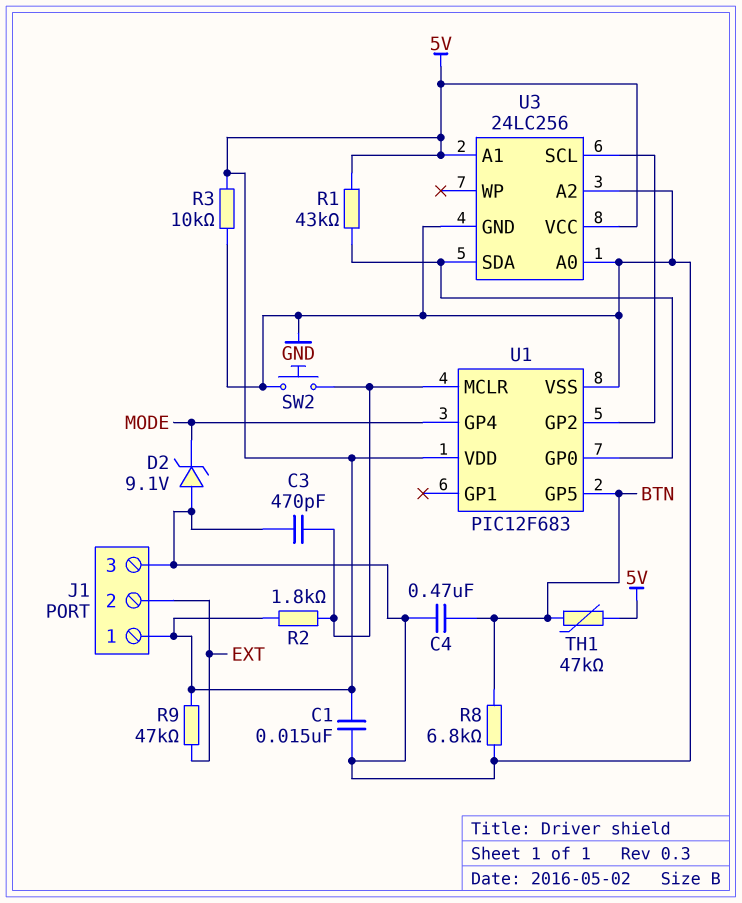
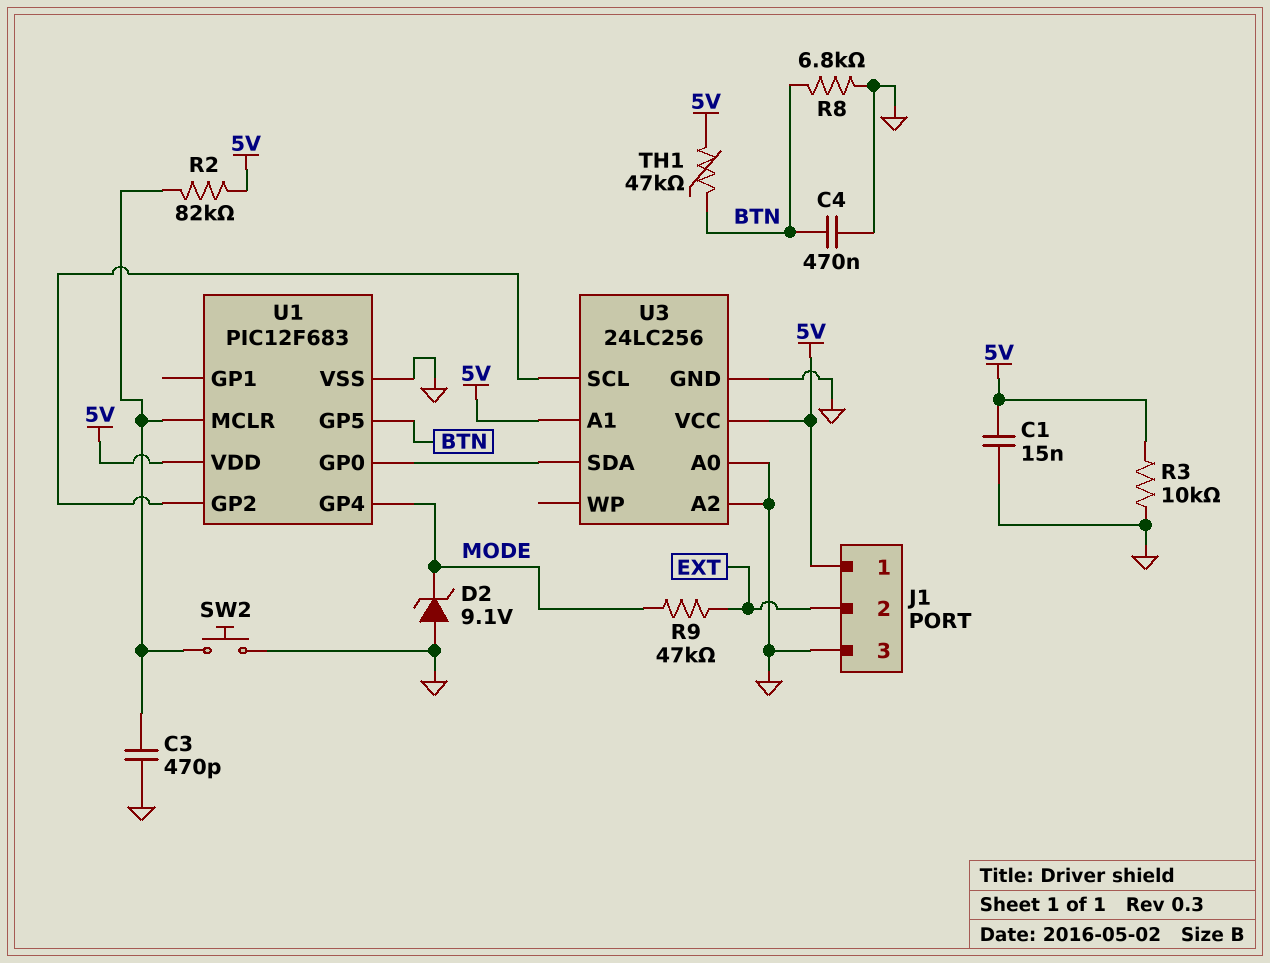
R1: 43k (5V, U1/GP0) -> none
R2: 1.8k (5V, U1/MCLR) -> 82k (5V, U1/MCLR)
R9: 47k (5V, EXT) -> 47k (EXT, MODE)

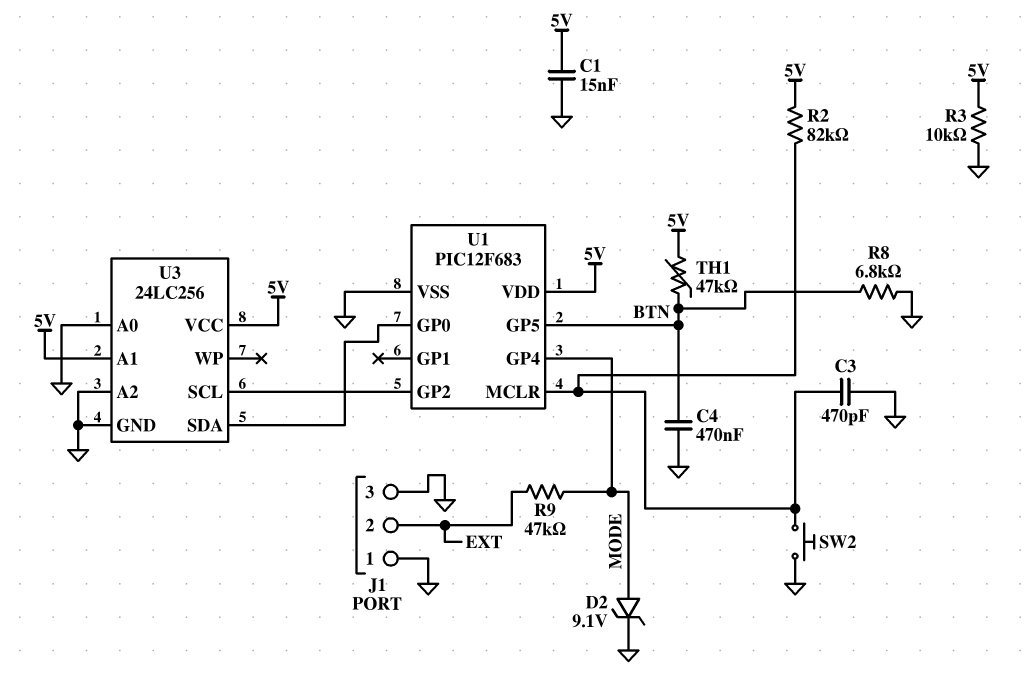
D2: zener 9.1V (A GND, K MODE) -> zener 9.1V (A MODE, K GND)
J1 pin 1: 5V -> GND

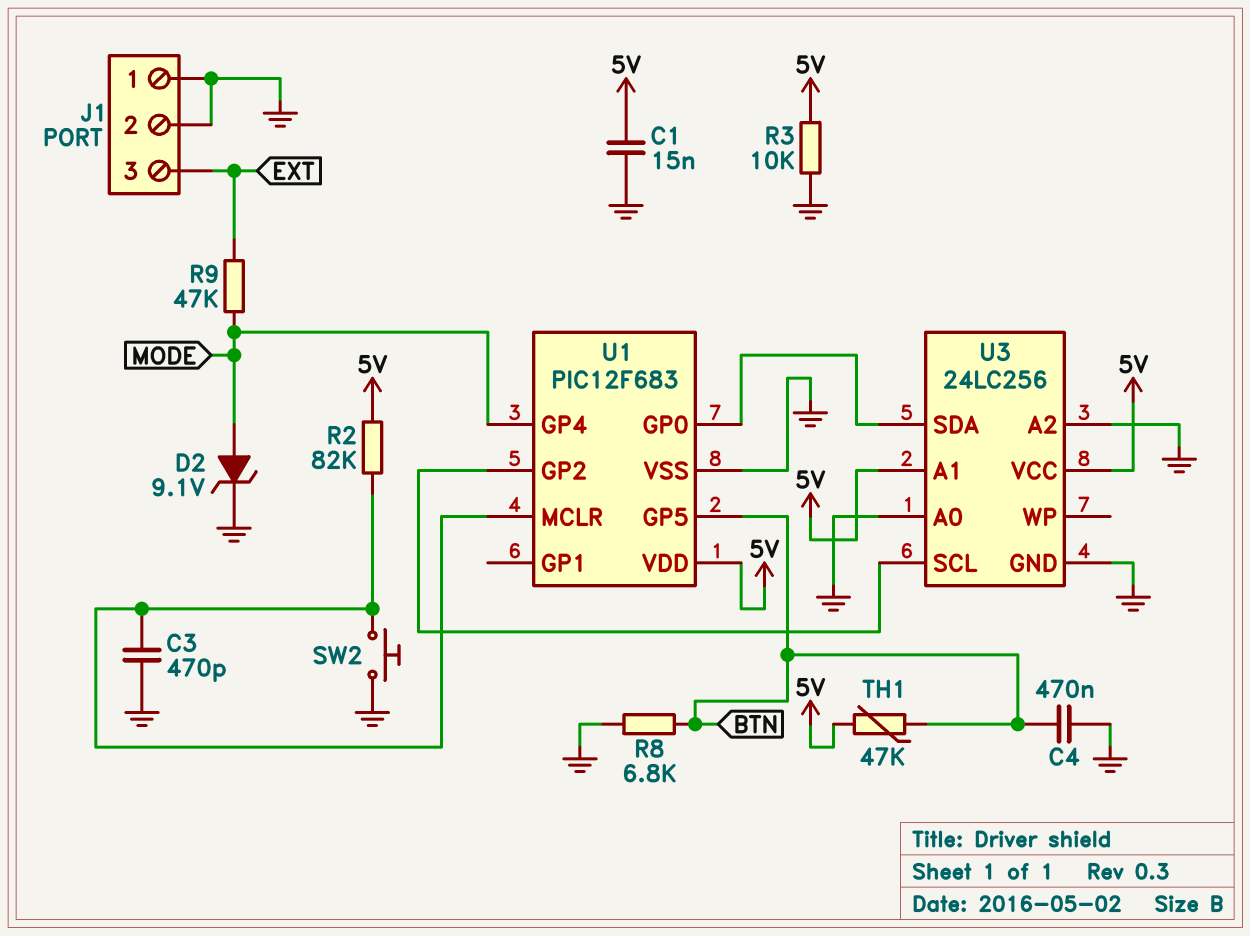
J1 pin 2: EXT -> GND
J1 pin 3: GND -> EXT

